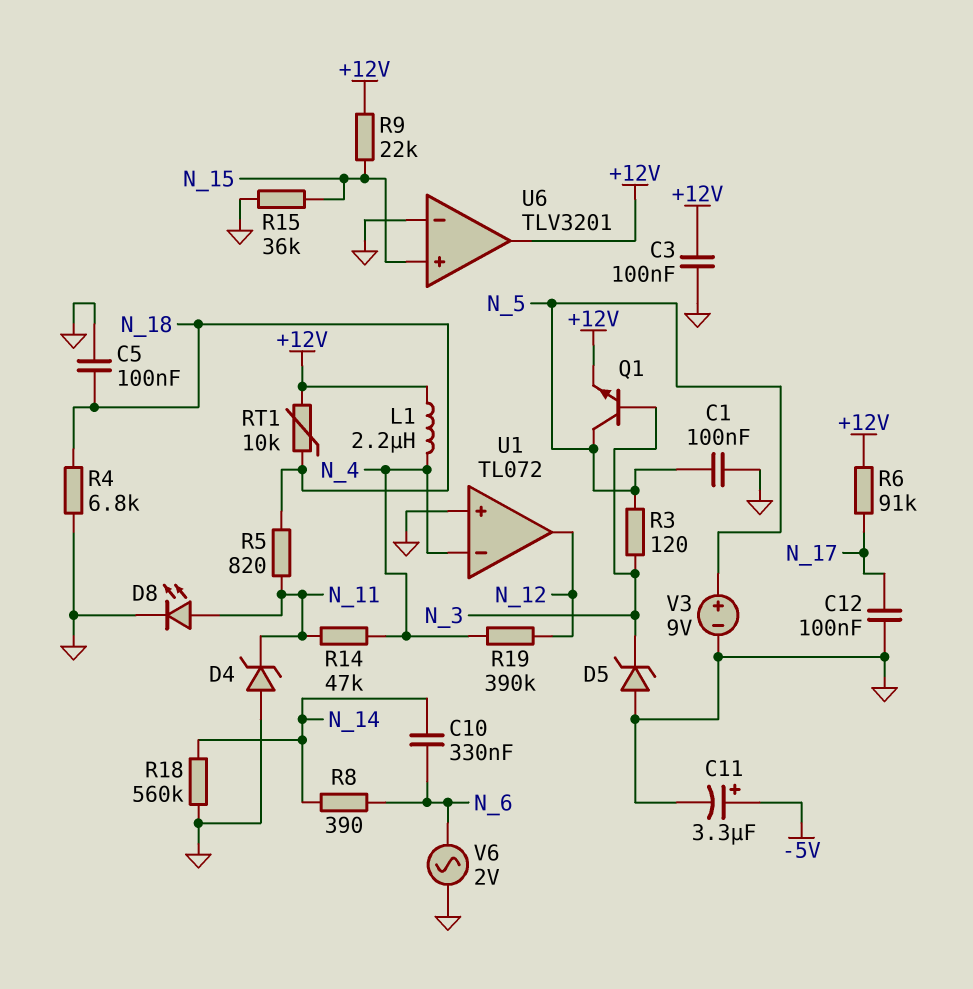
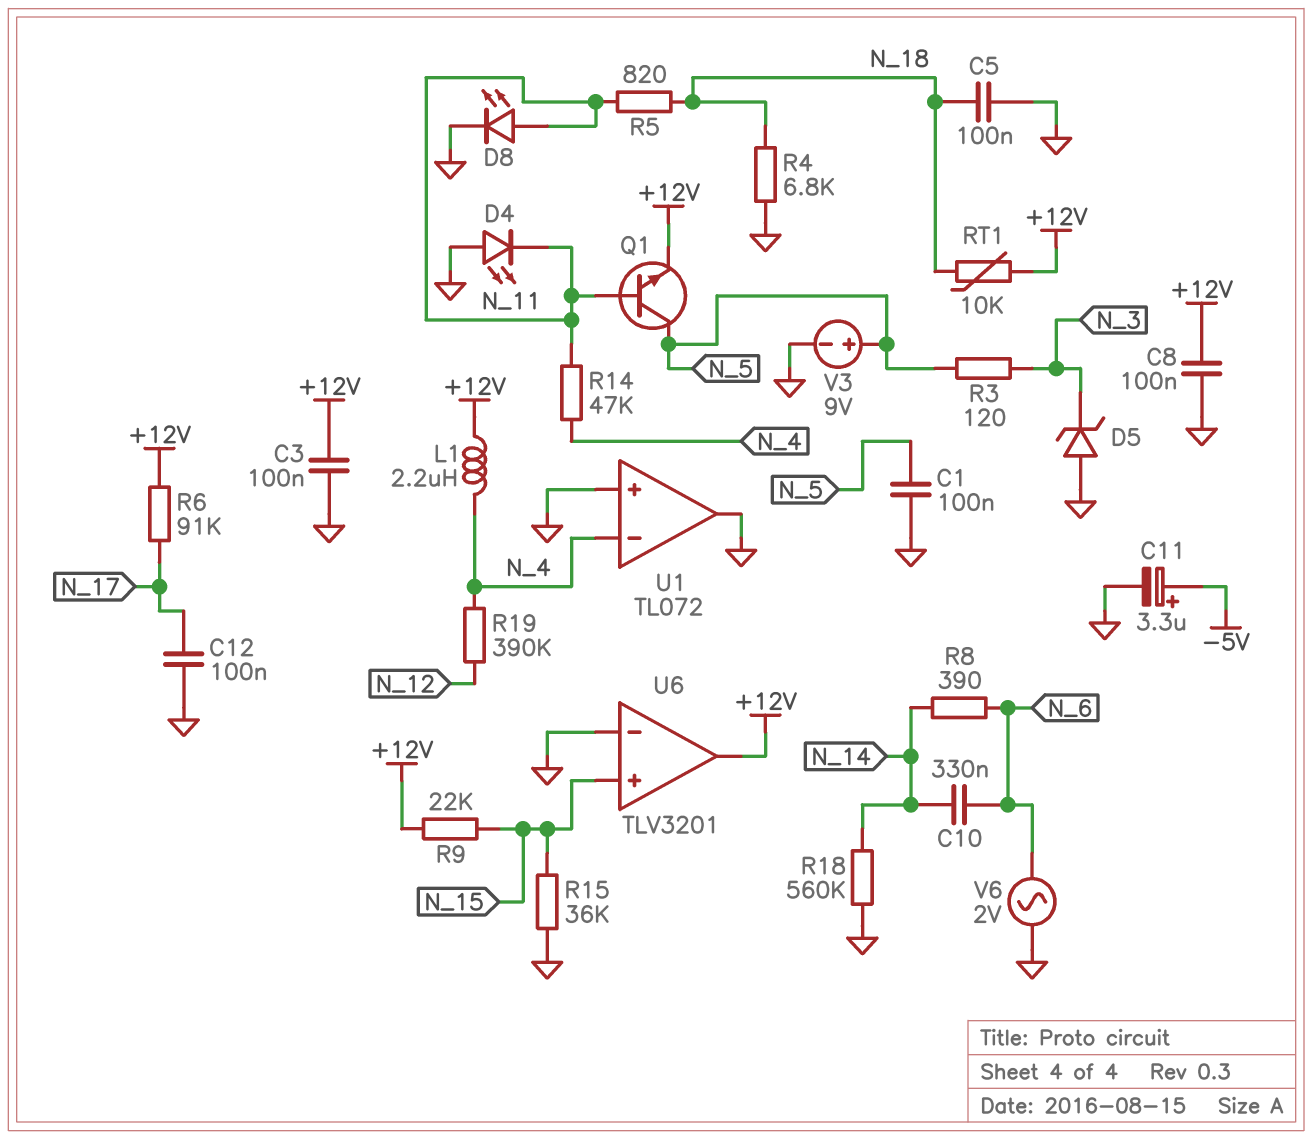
C8: none -> 100nF (+12V, GND)
D4: zener (A GND, K N_11) -> LED (A GND, K N_11)
Q1: NPN (B N_3, C N_5, E +12V) -> NPN (B N_11, C N_5, E +12V)
U1 pin out: N_12 -> GND

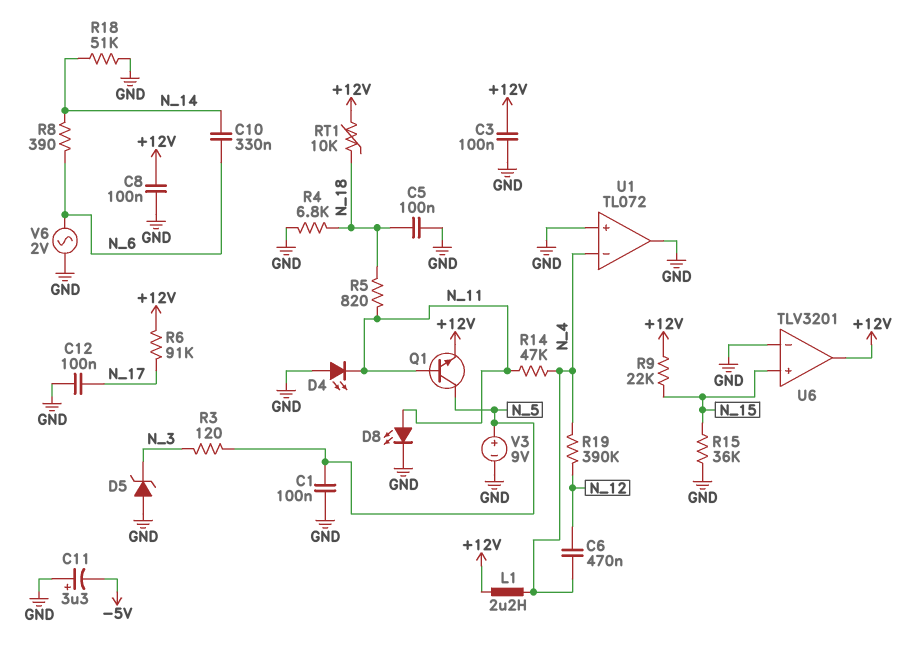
C6: none -> 470nF (N_4, N_12)
C11: 3.3uF (plus -5V, minus GND) -> 3.3uF (plus GND, minus -5V)
R18: 560k (GND, N_14) -> 51k (GND, N_14)

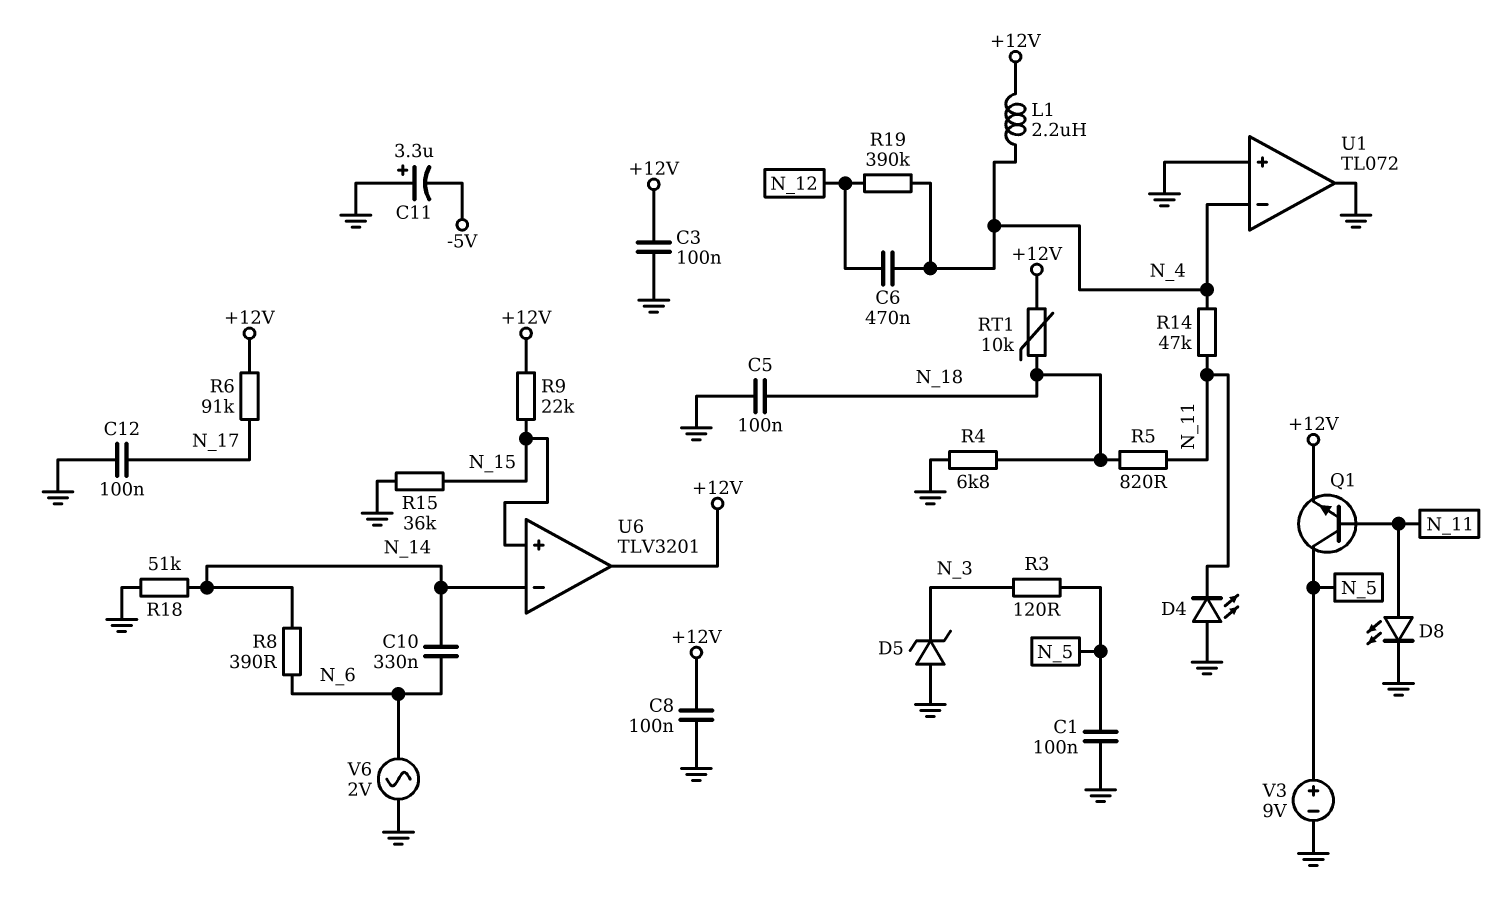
U6 pin in-: GND -> N_14

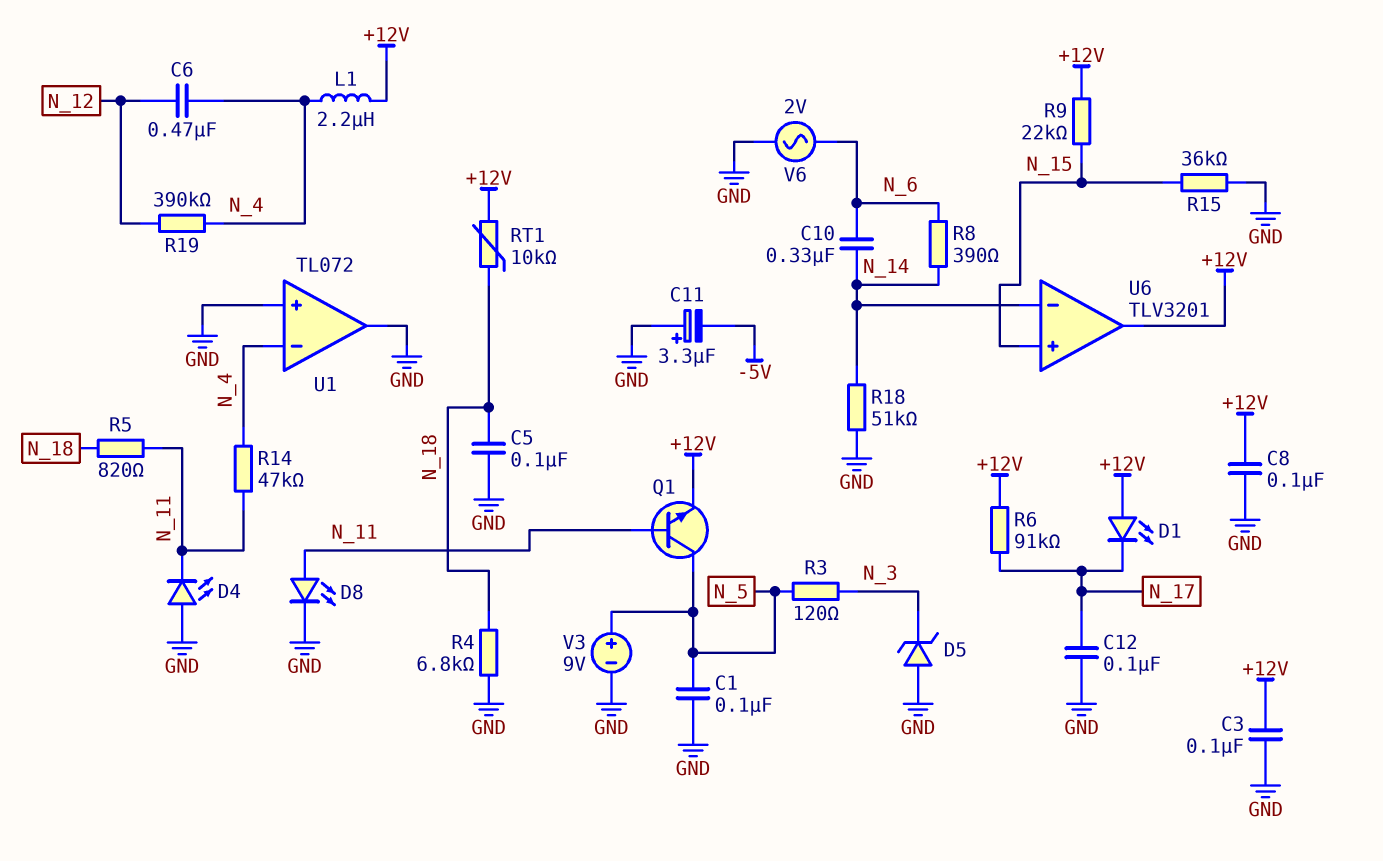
D1: none -> LED (A +12V, K N_17)

